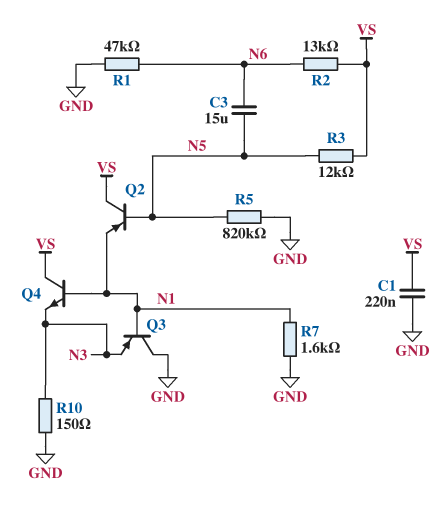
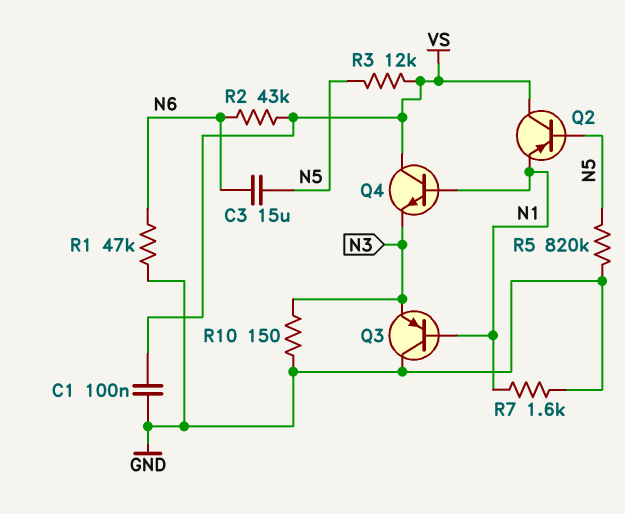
C1: 220nF (GND, VS) -> 100nF (GND, VS)
R2: 13k (N6, VS) -> 43k (N6, VS)

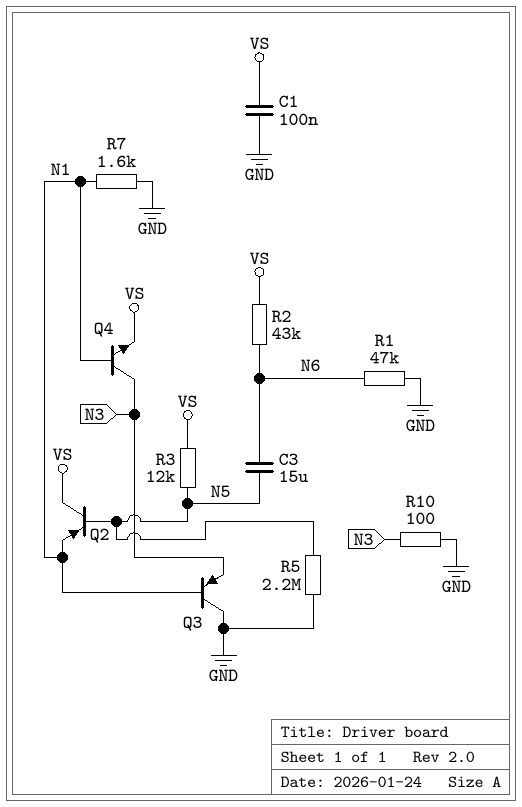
Q4: NPN (B N1, C VS, E N3) -> NPN (B N1, C N3, E VS)
R5: 820k (GND, N5) -> 2.2M (GND, N5)
R10: 150 (GND, N3) -> 100 (GND, N3)

